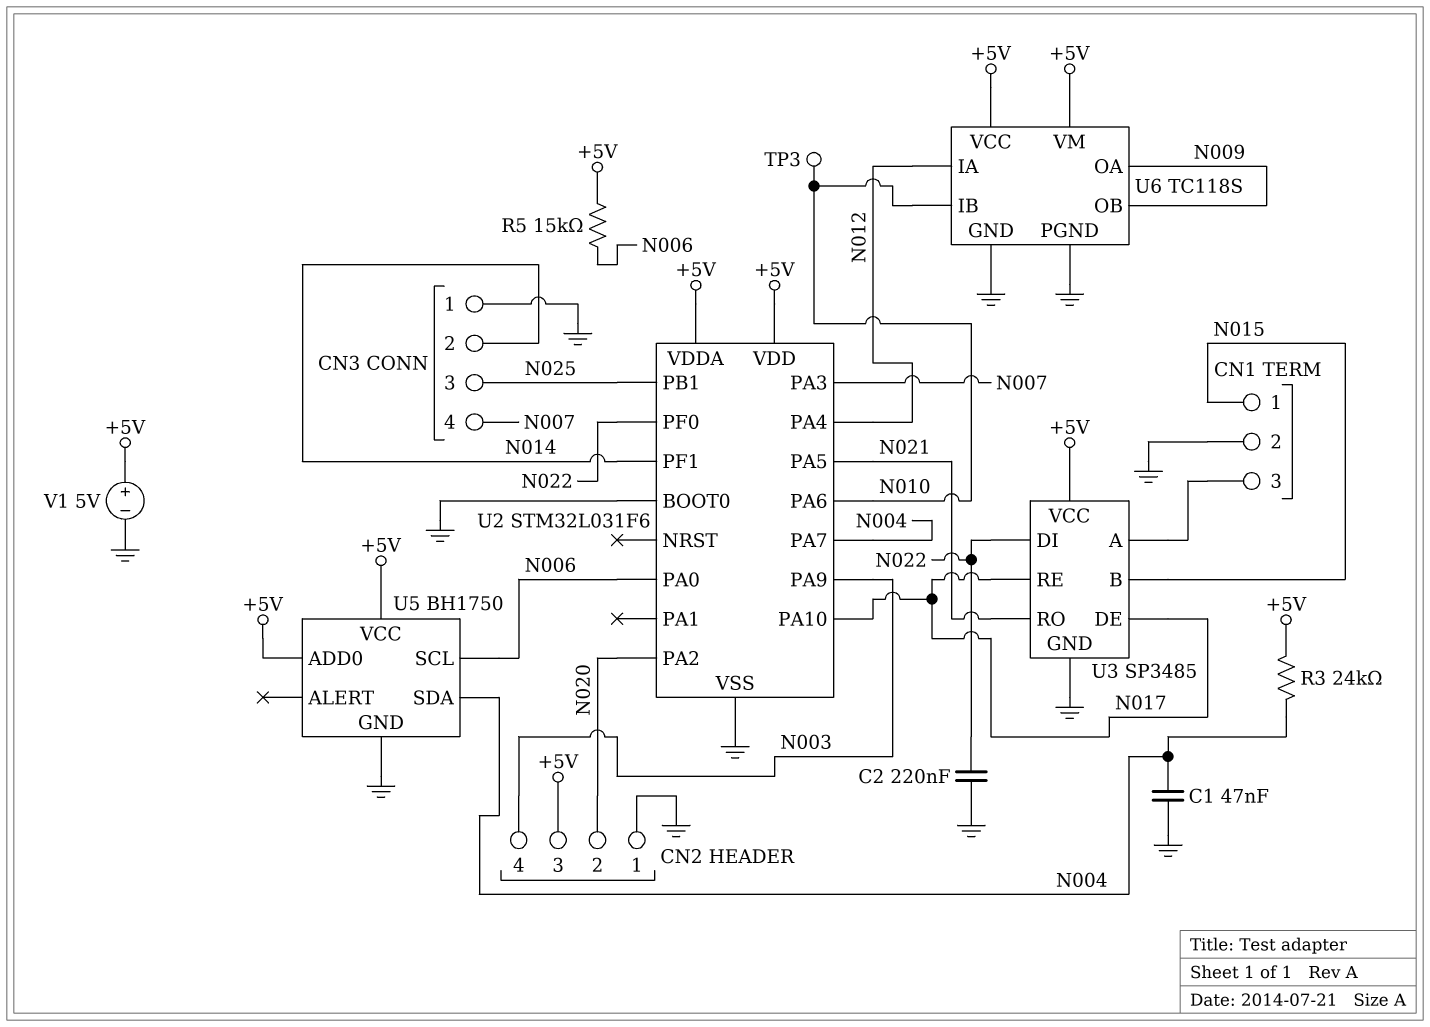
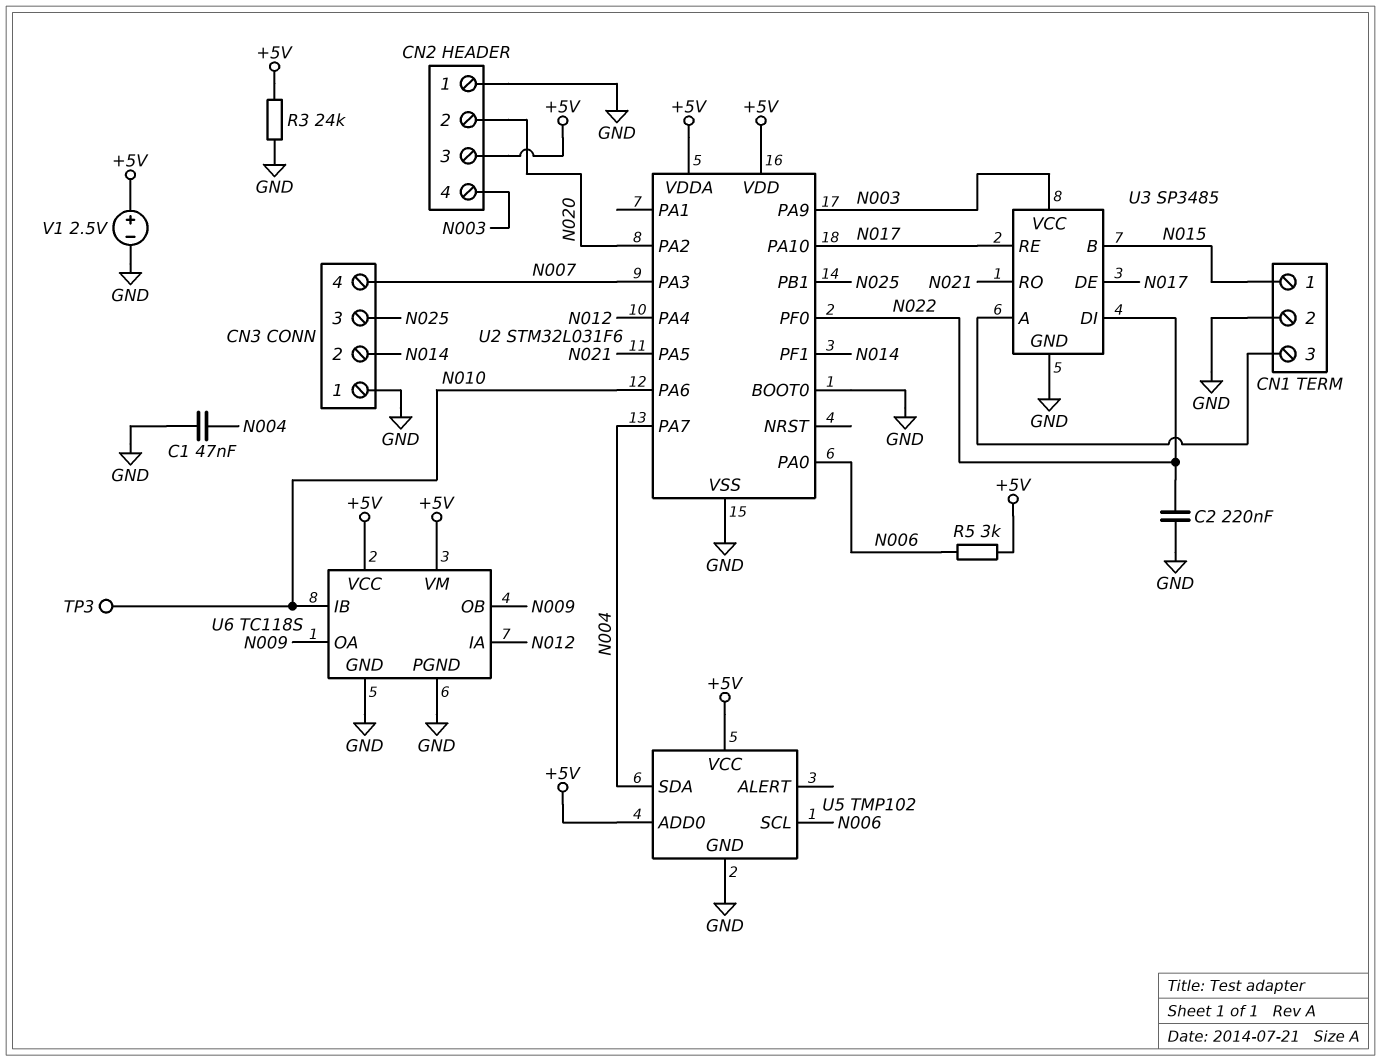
R3: 24k (+5V, N004) -> 24k (+5V, GND)
R5: 15k (+5V, N006) -> 3k (+5V, N006)
U3 pin VCC: +5V -> N003
U5: BH1750 -> TMP102
V1: 5V (plus +5V, minus GND) -> 2.5V (plus +5V, minus GND)

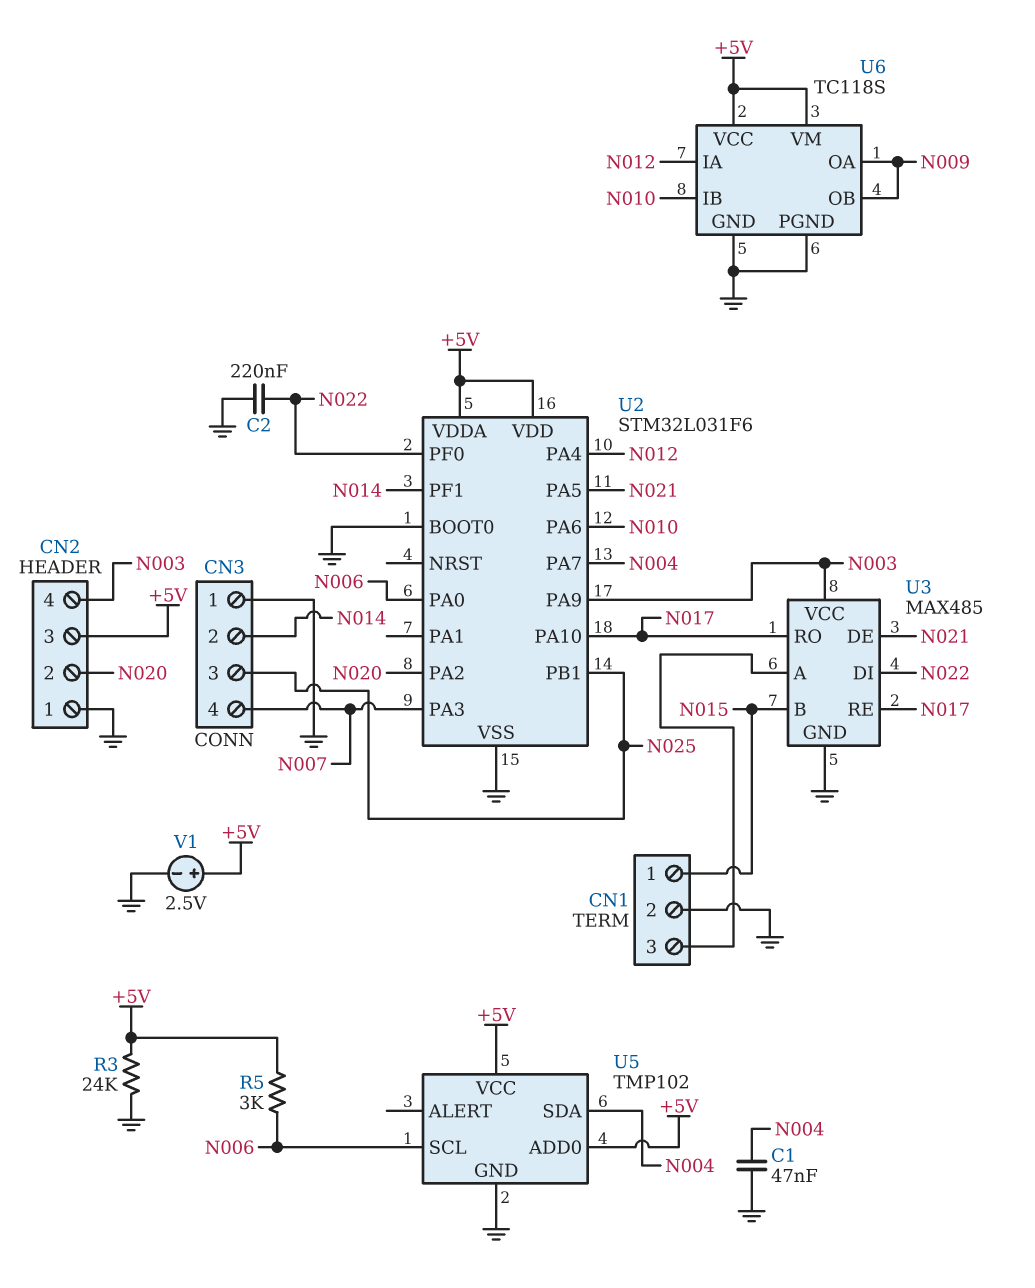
TP3: test point (N010) -> none
U3: SP3485 -> MAX485
U3 pin DE: N017 -> N021
U3 pin RO: N021 -> N017

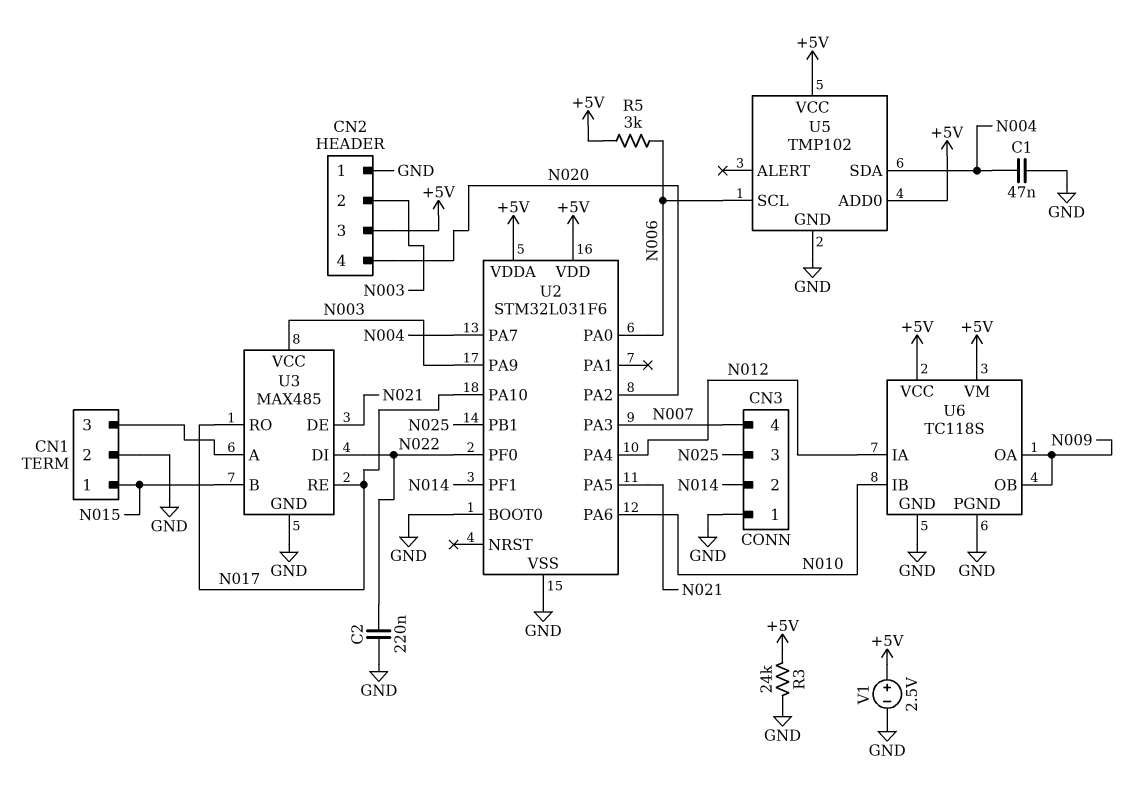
CN2 pin 2: N020 -> N003
CN2 pin 4: N003 -> N020

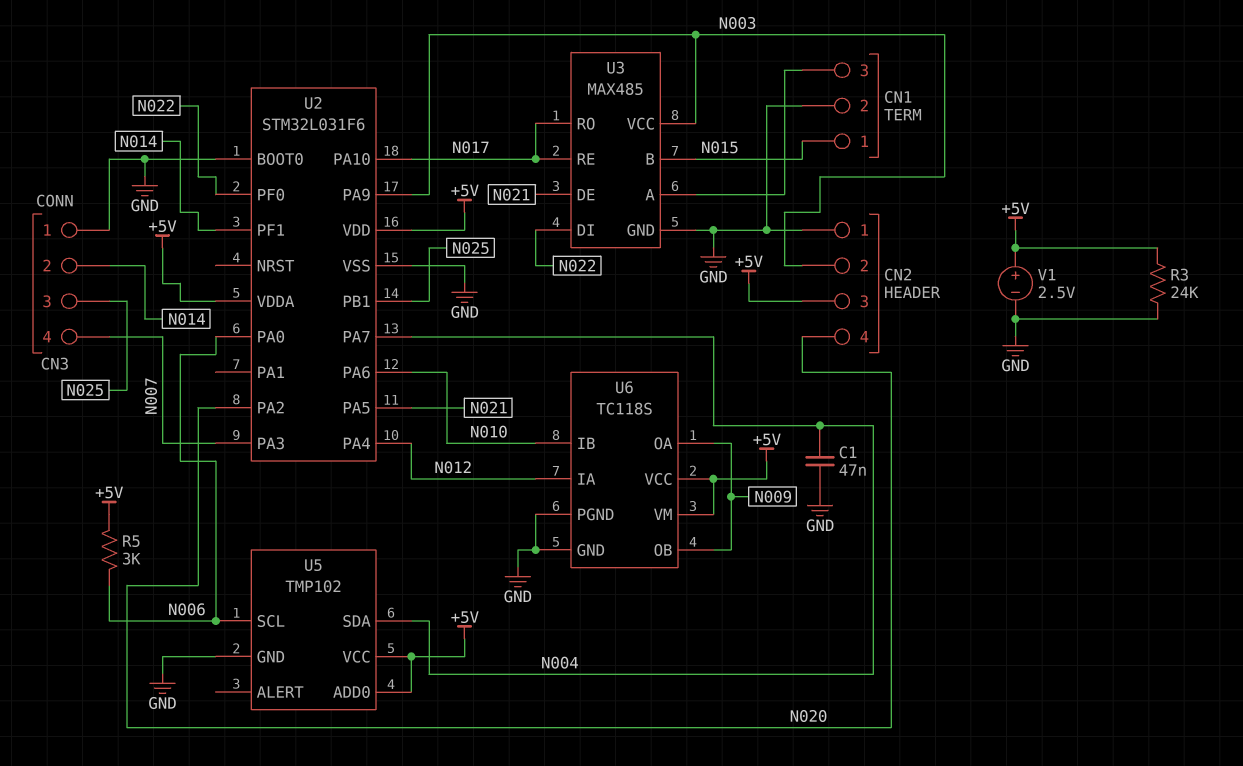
C2: 220nF (GND, N022) -> none

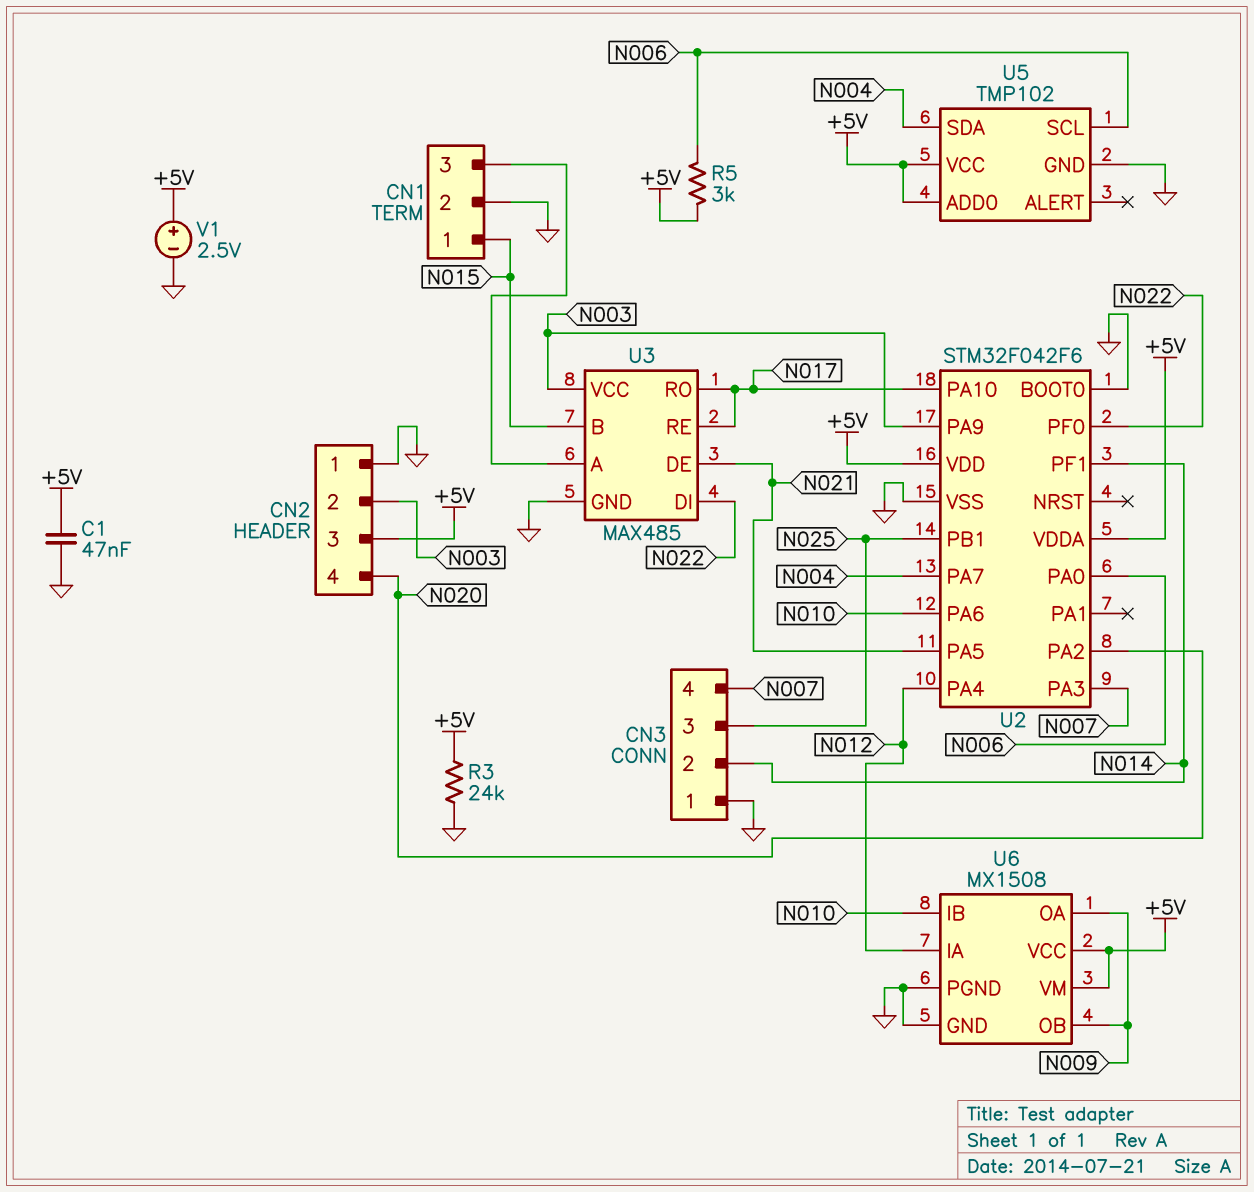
C1: 47nF (GND, N004) -> 47nF (+5V, GND)
U2: STM32L031F6 -> STM32F042F6
U6: TC118S -> MX1508

